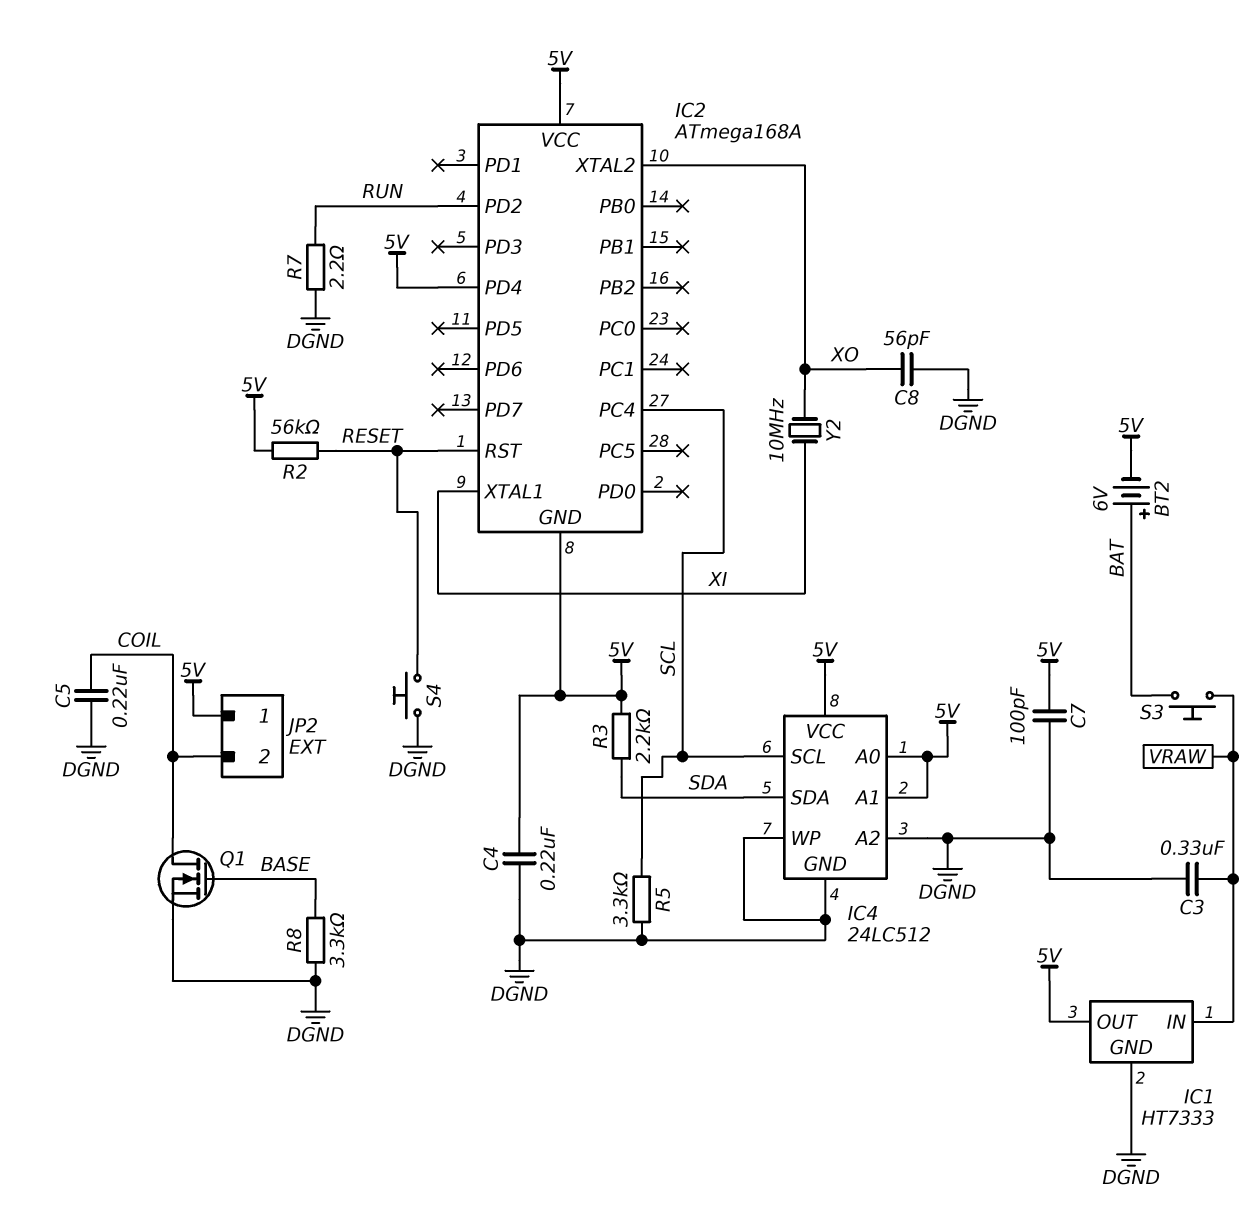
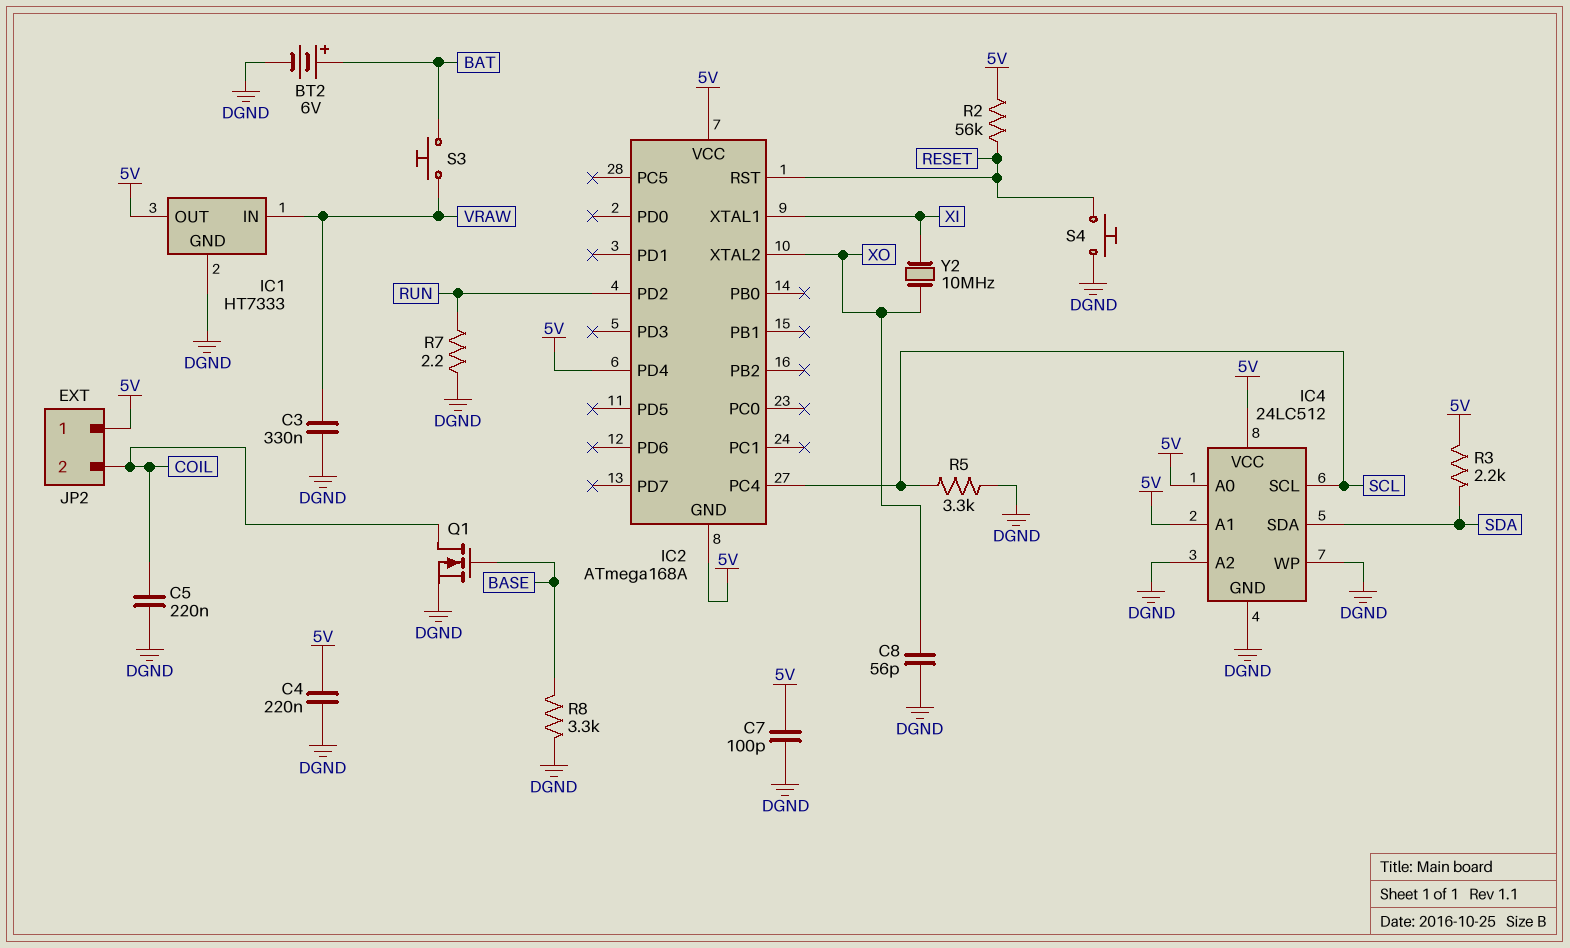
BT2: 6V (plus BAT, minus 5V) -> 6V (plus BAT, minus DGND)

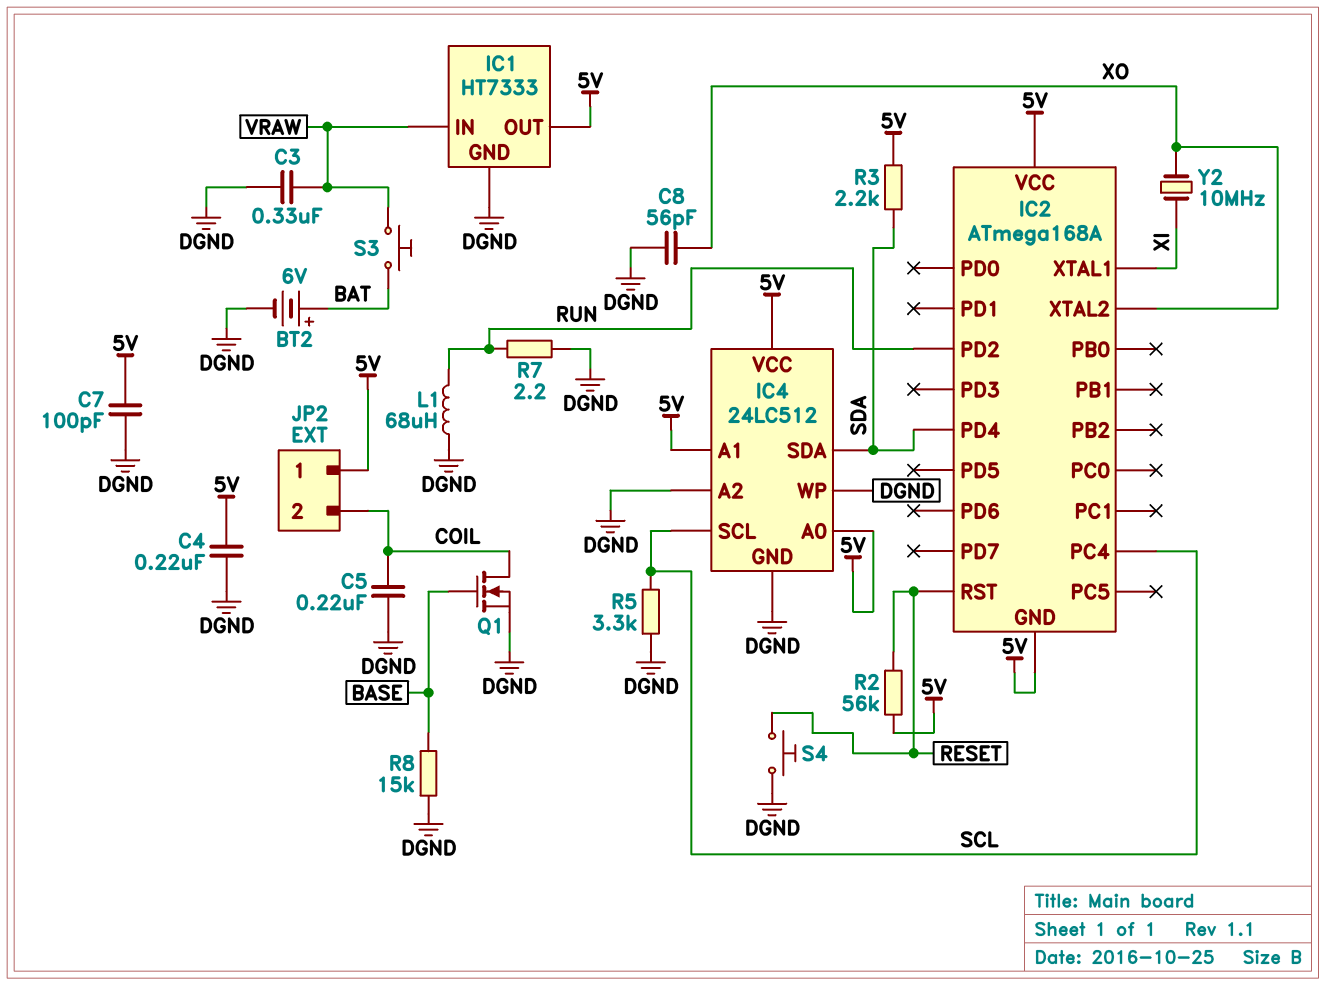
IC2 pin PD4: 5V -> SDA
L1: none -> 68uH (DGND, RUN)
R8: 3.3k (BASE, DGND) -> 15k (BASE, DGND)

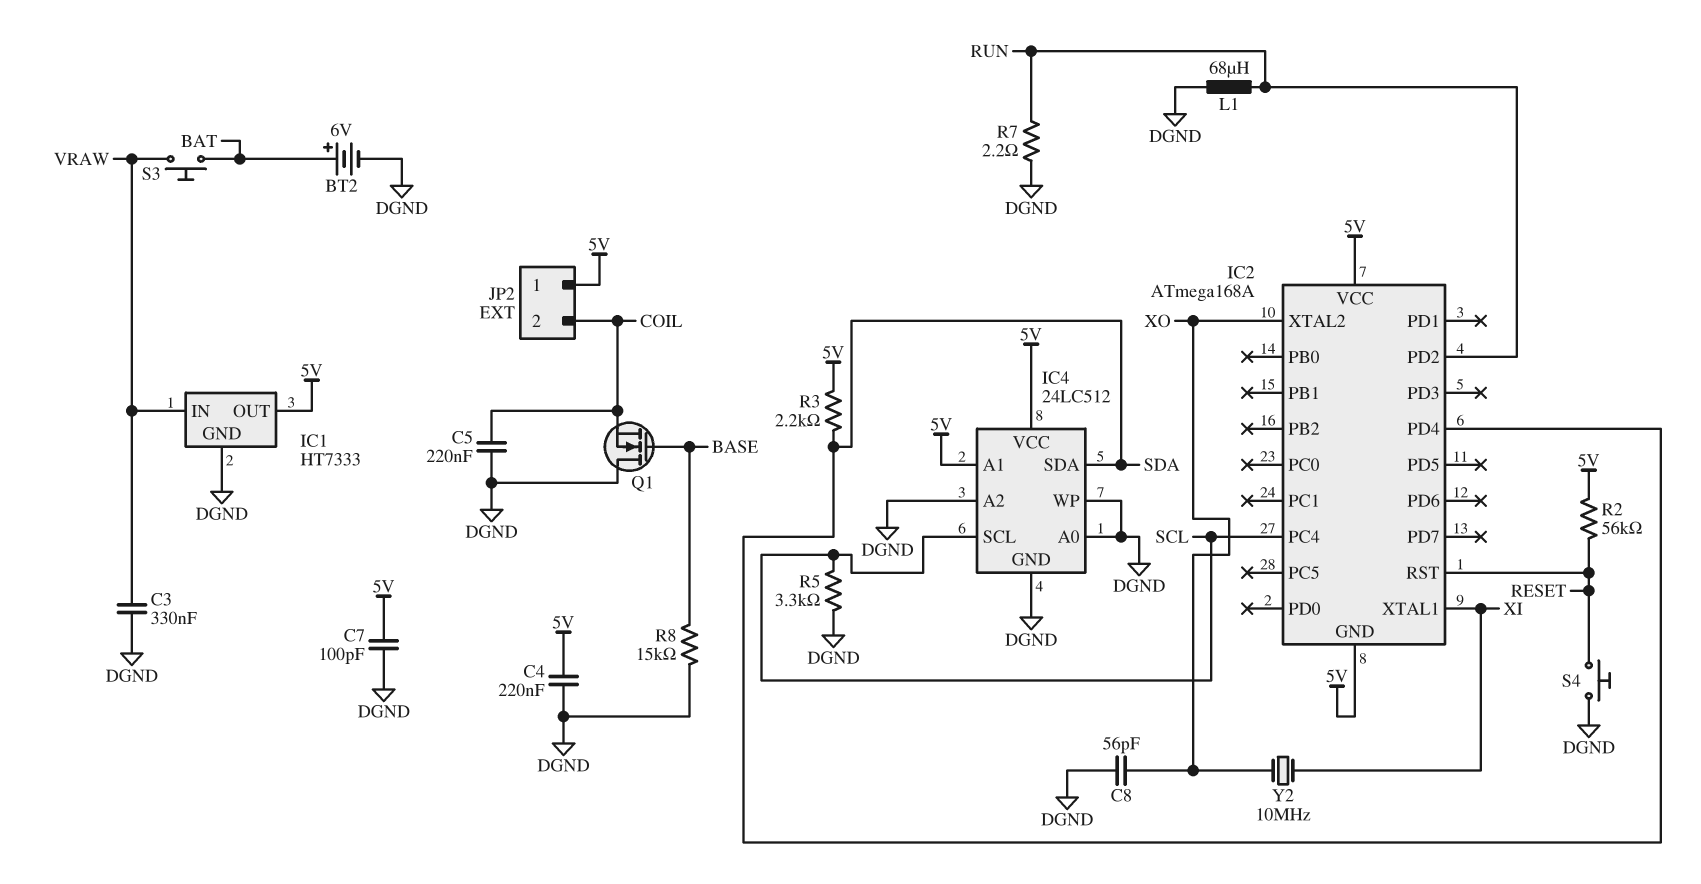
IC4 pin A0: 5V -> DGND
Q1: NMOS (G BASE, D COIL, S DGND) -> NMOS (G BASE, D DGND, S COIL)

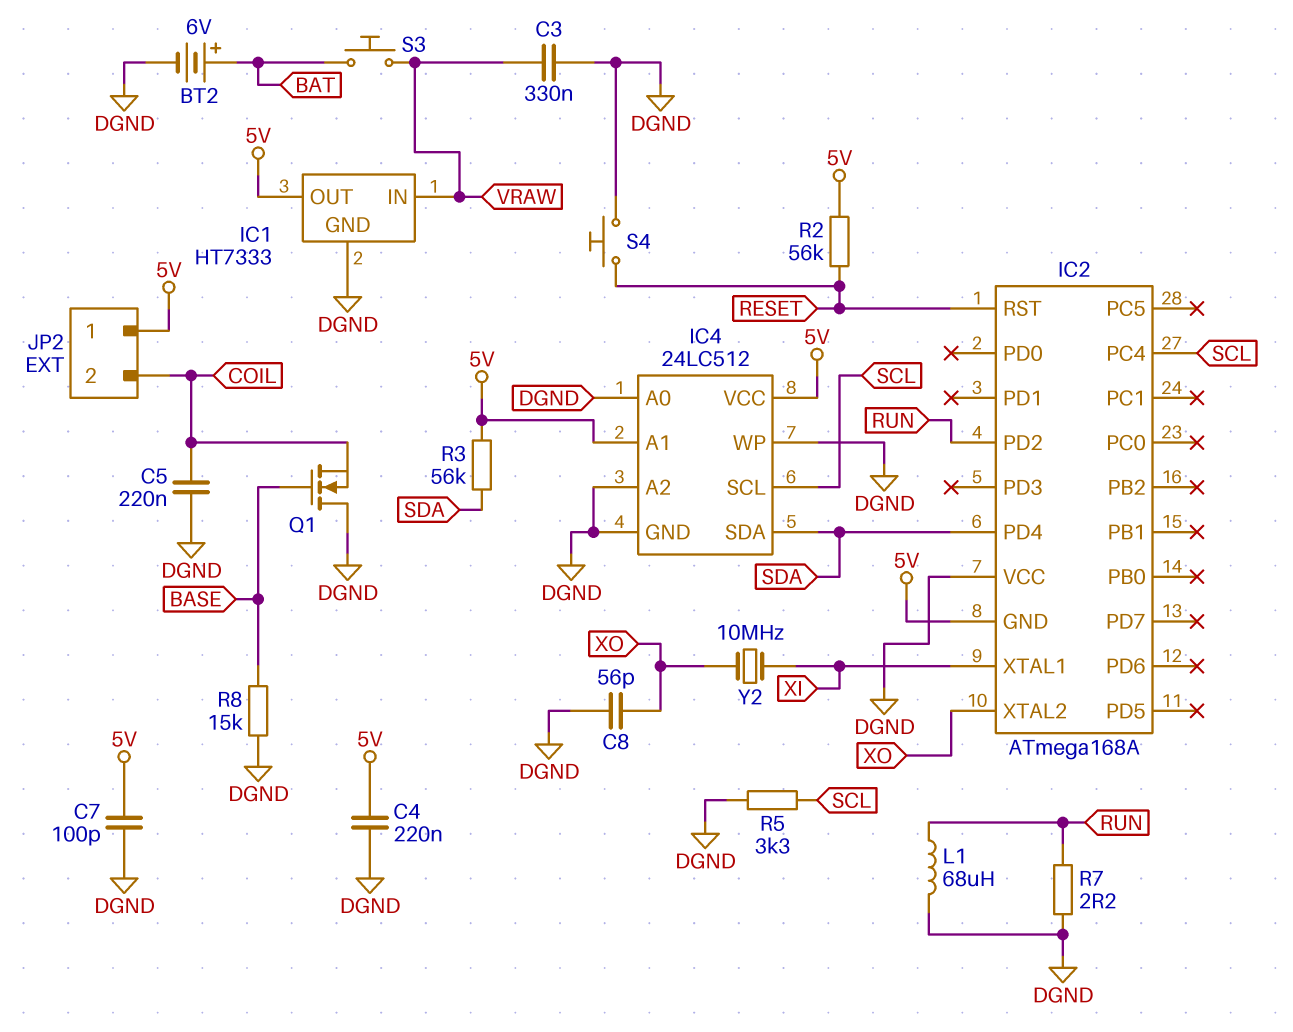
IC2 pin VCC: 5V -> DGND
R3: 2.2k (5V, SDA) -> 56k (5V, SDA)

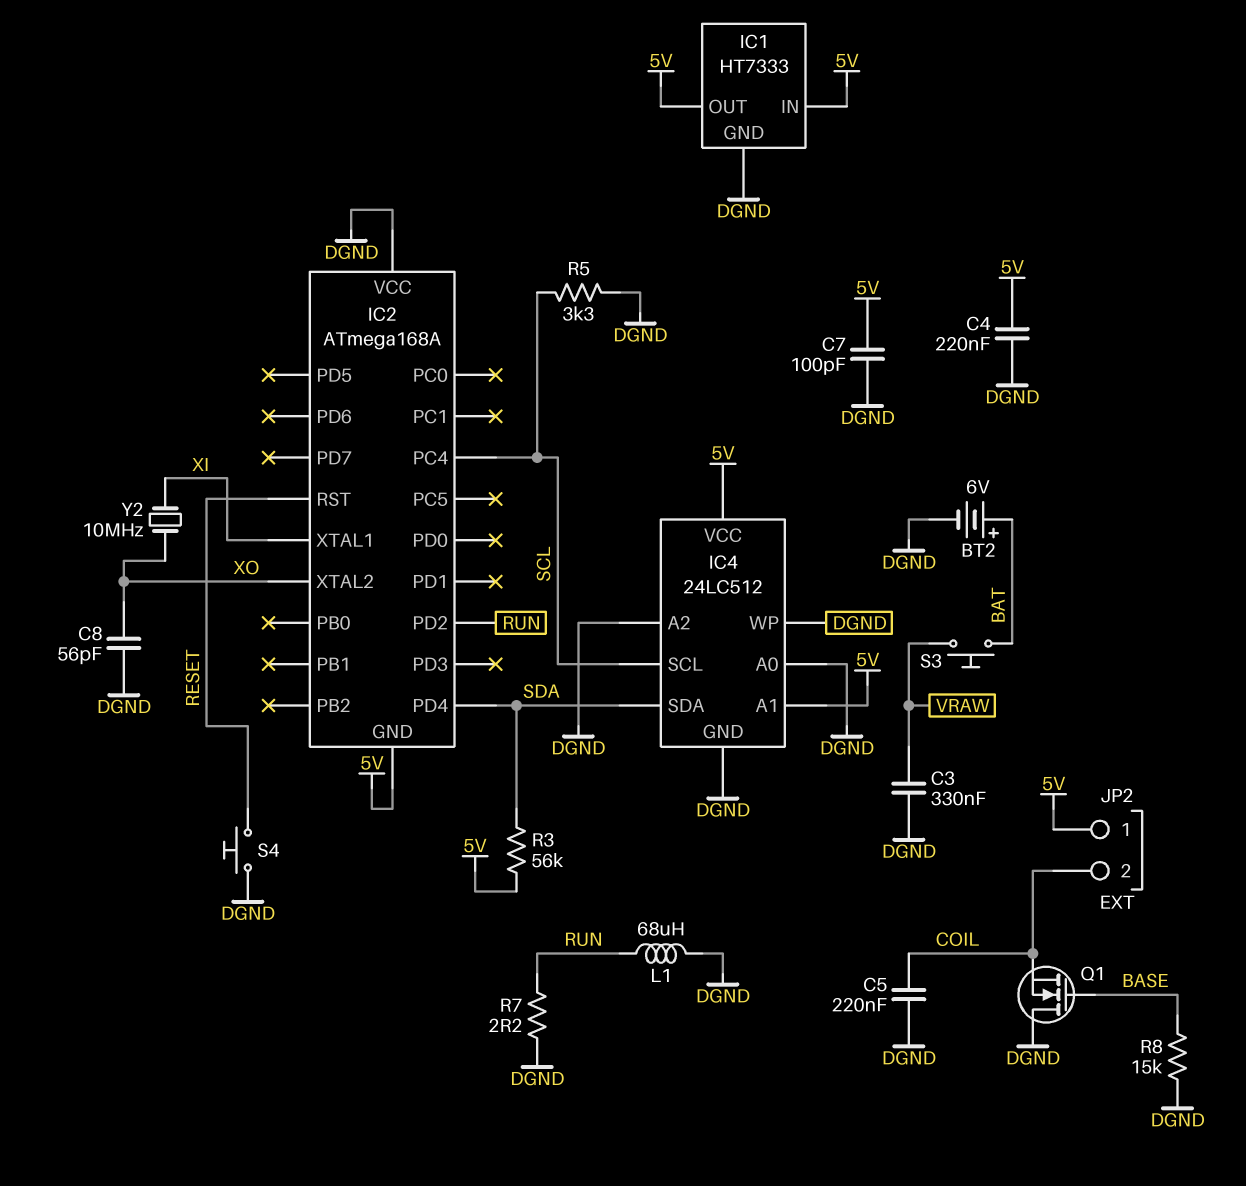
IC1 pin IN: VRAW -> 5V
R2: 56k (5V, RESET) -> none

